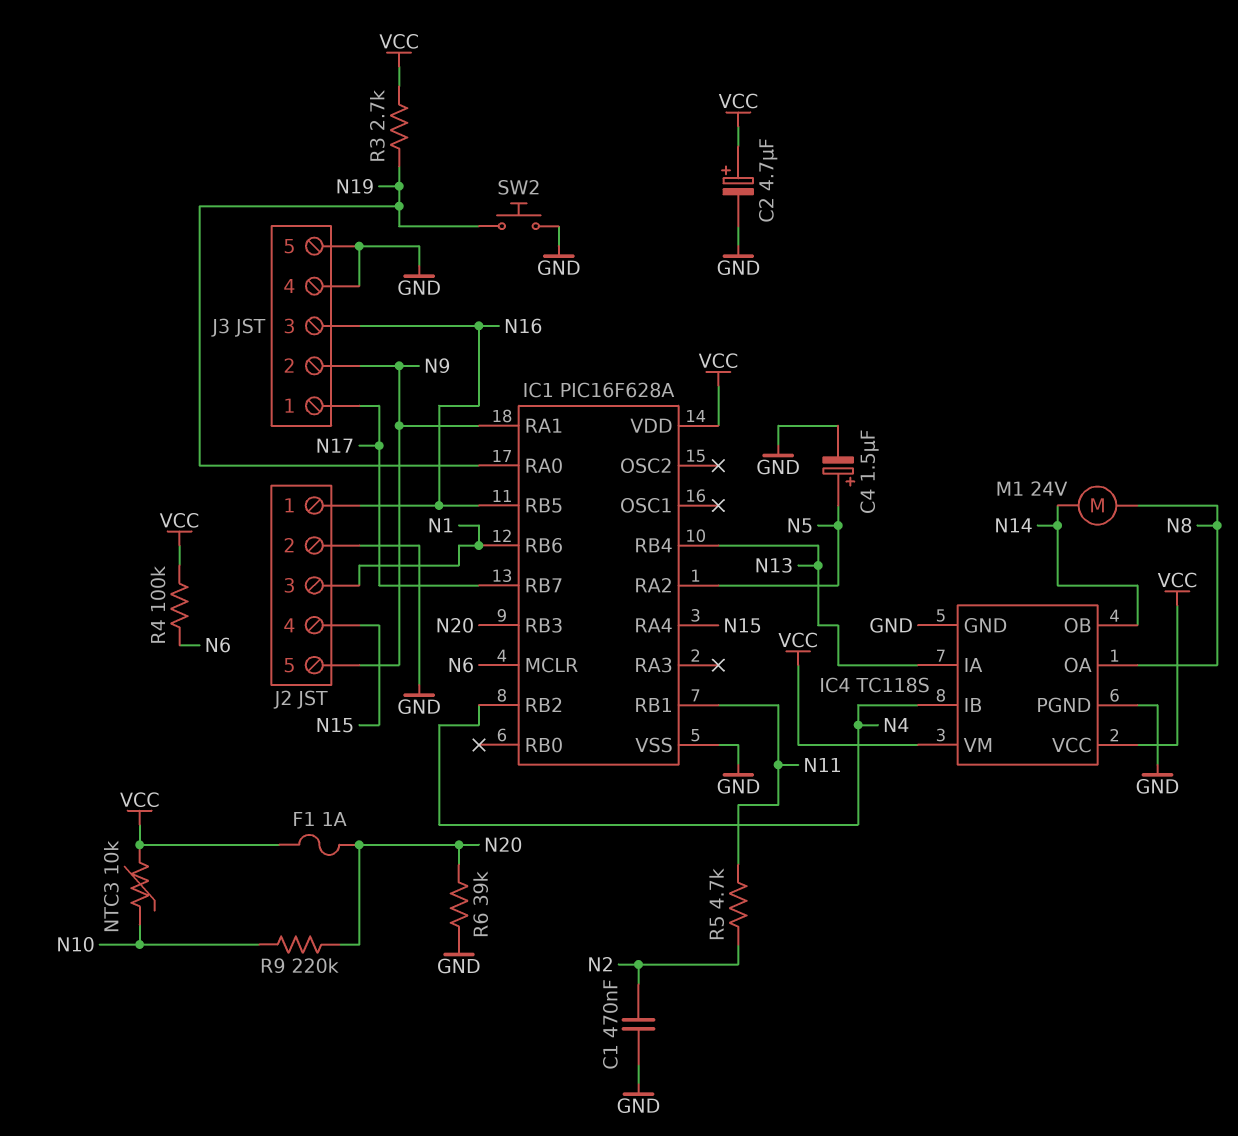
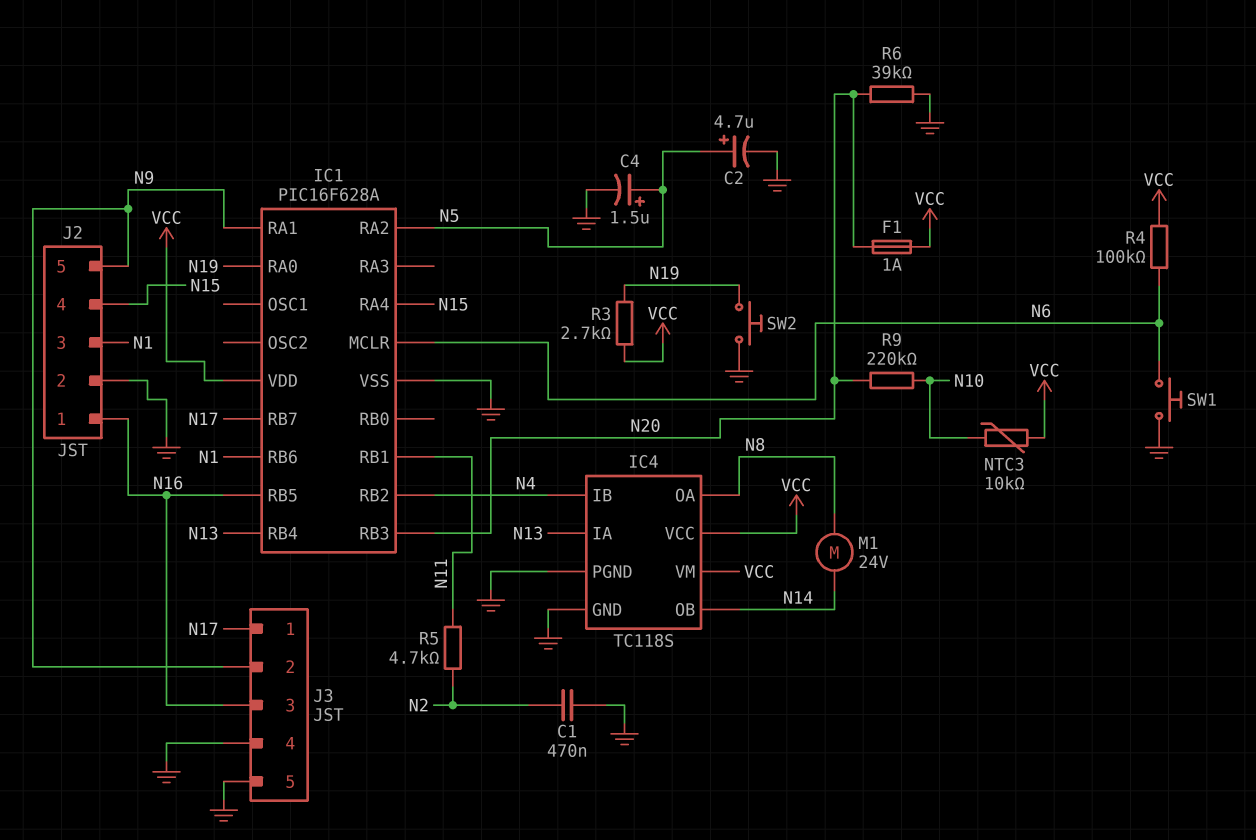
C2: 4.7uF (plus VCC, minus GND) -> 4.7uF (plus N5, minus GND)
SW1: none -> button (GND, N6)

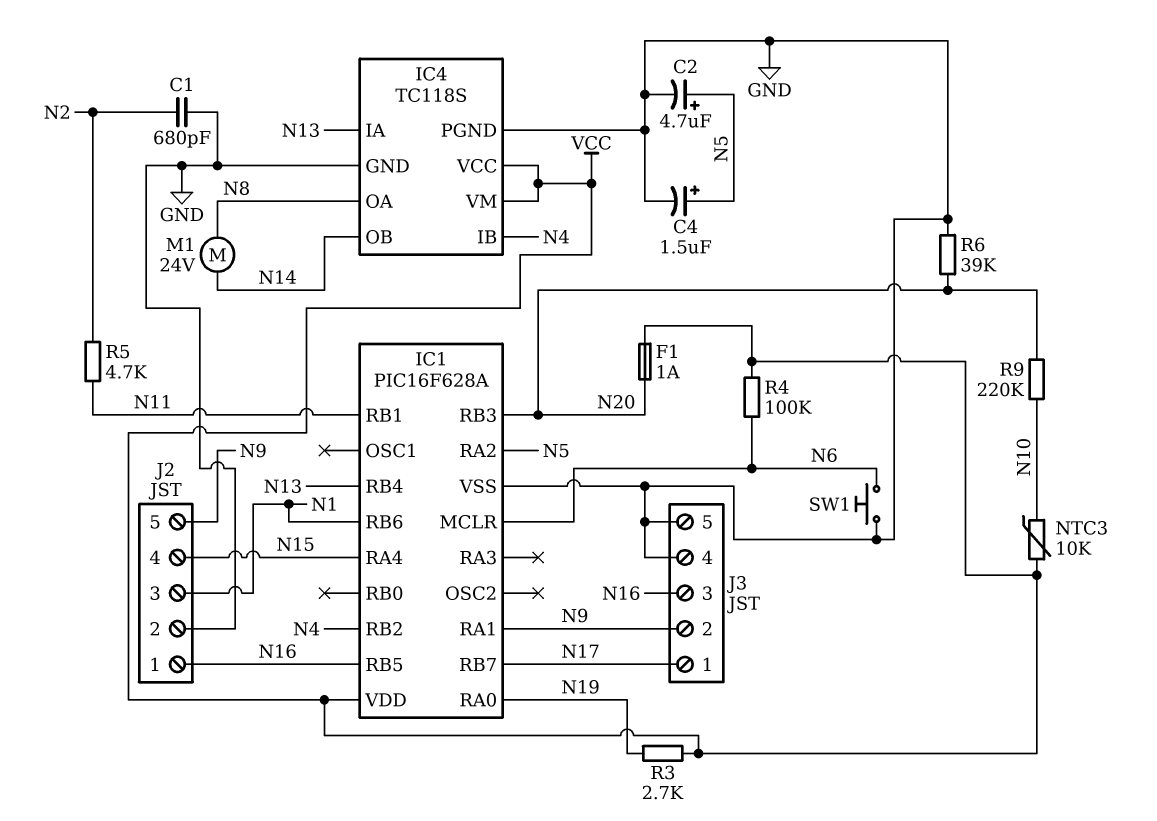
C1: 470nF (GND, N2) -> 680pF (GND, N2)
SW2: button (GND, N19) -> none

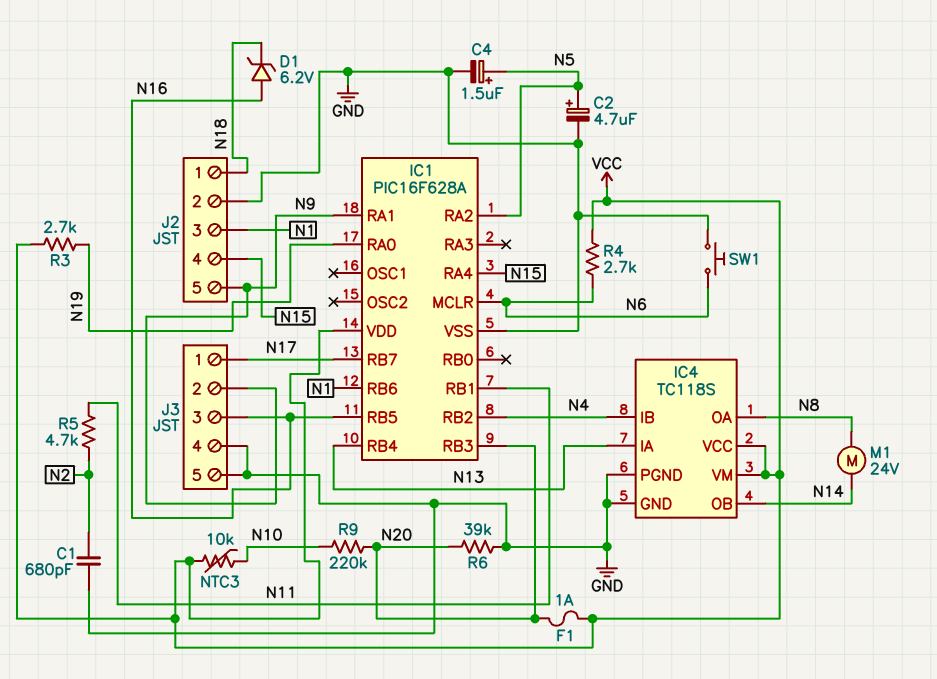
D1: none -> zener 6.2V (A N16, K N18)
J2 pin 1: N16 -> N18
R4: 100k (N6, VCC) -> 2.7k (N6, VCC)

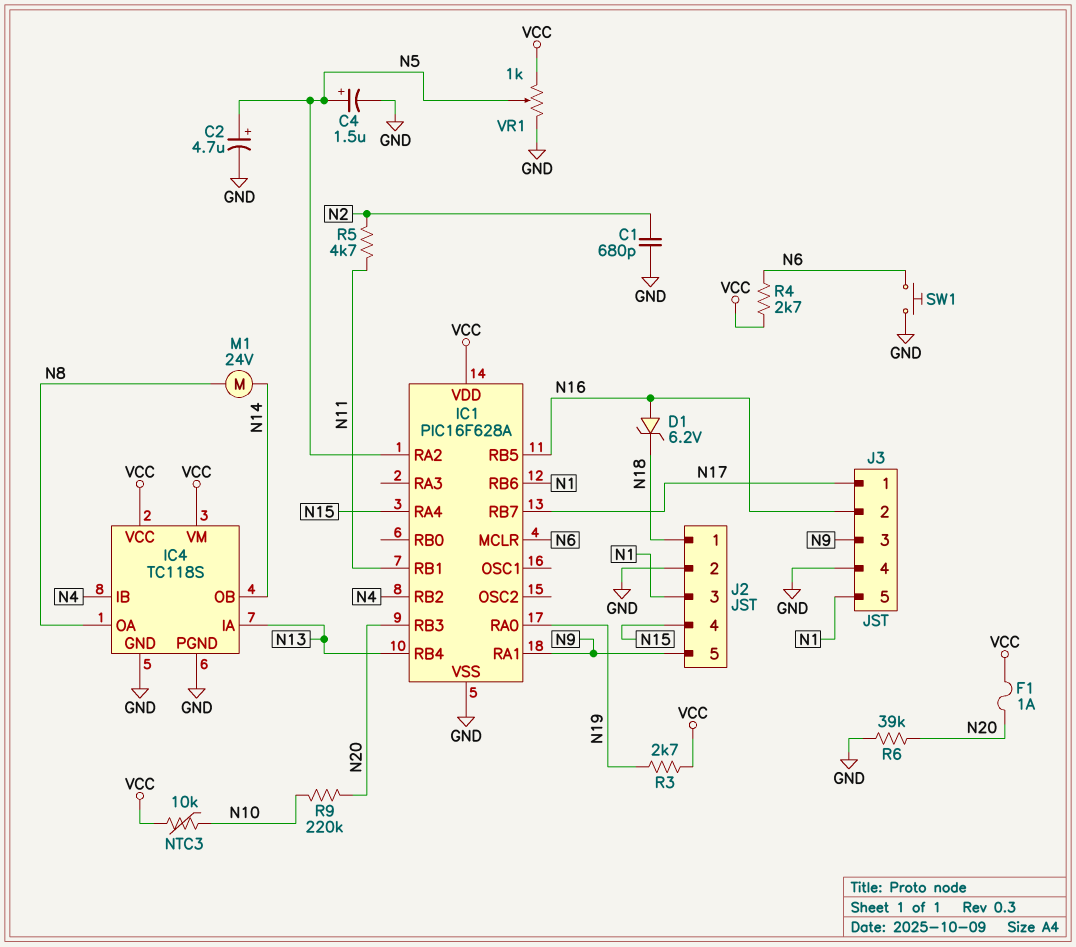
J3 pin 2: N9 -> N16
J3 pin 3: N16 -> N9
J3 pin 5: GND -> N1
VR1: none -> 1k (GND, VCC, wiper N5)

